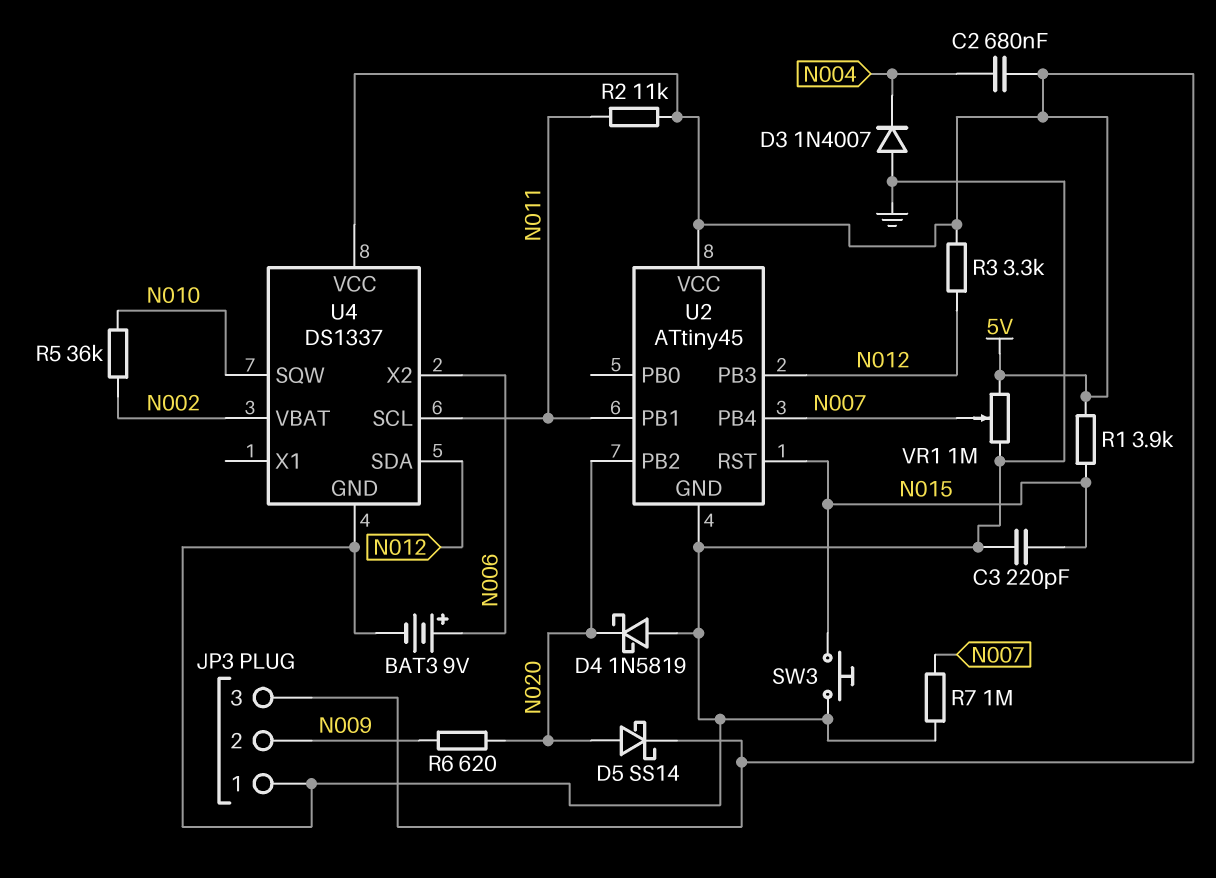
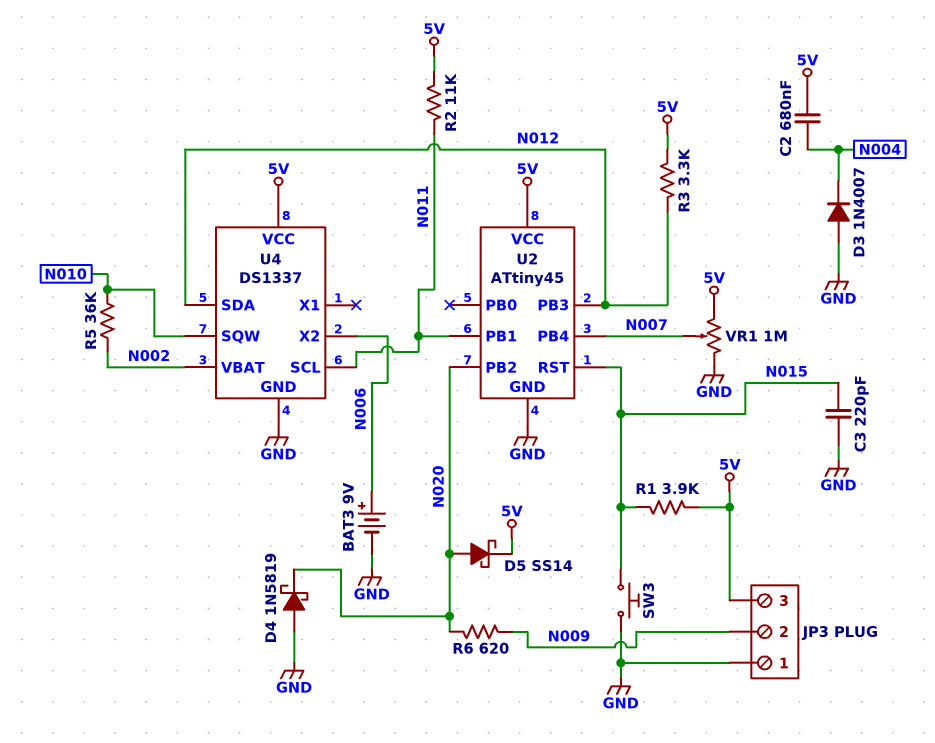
R7: 1M (GND, N007) -> none

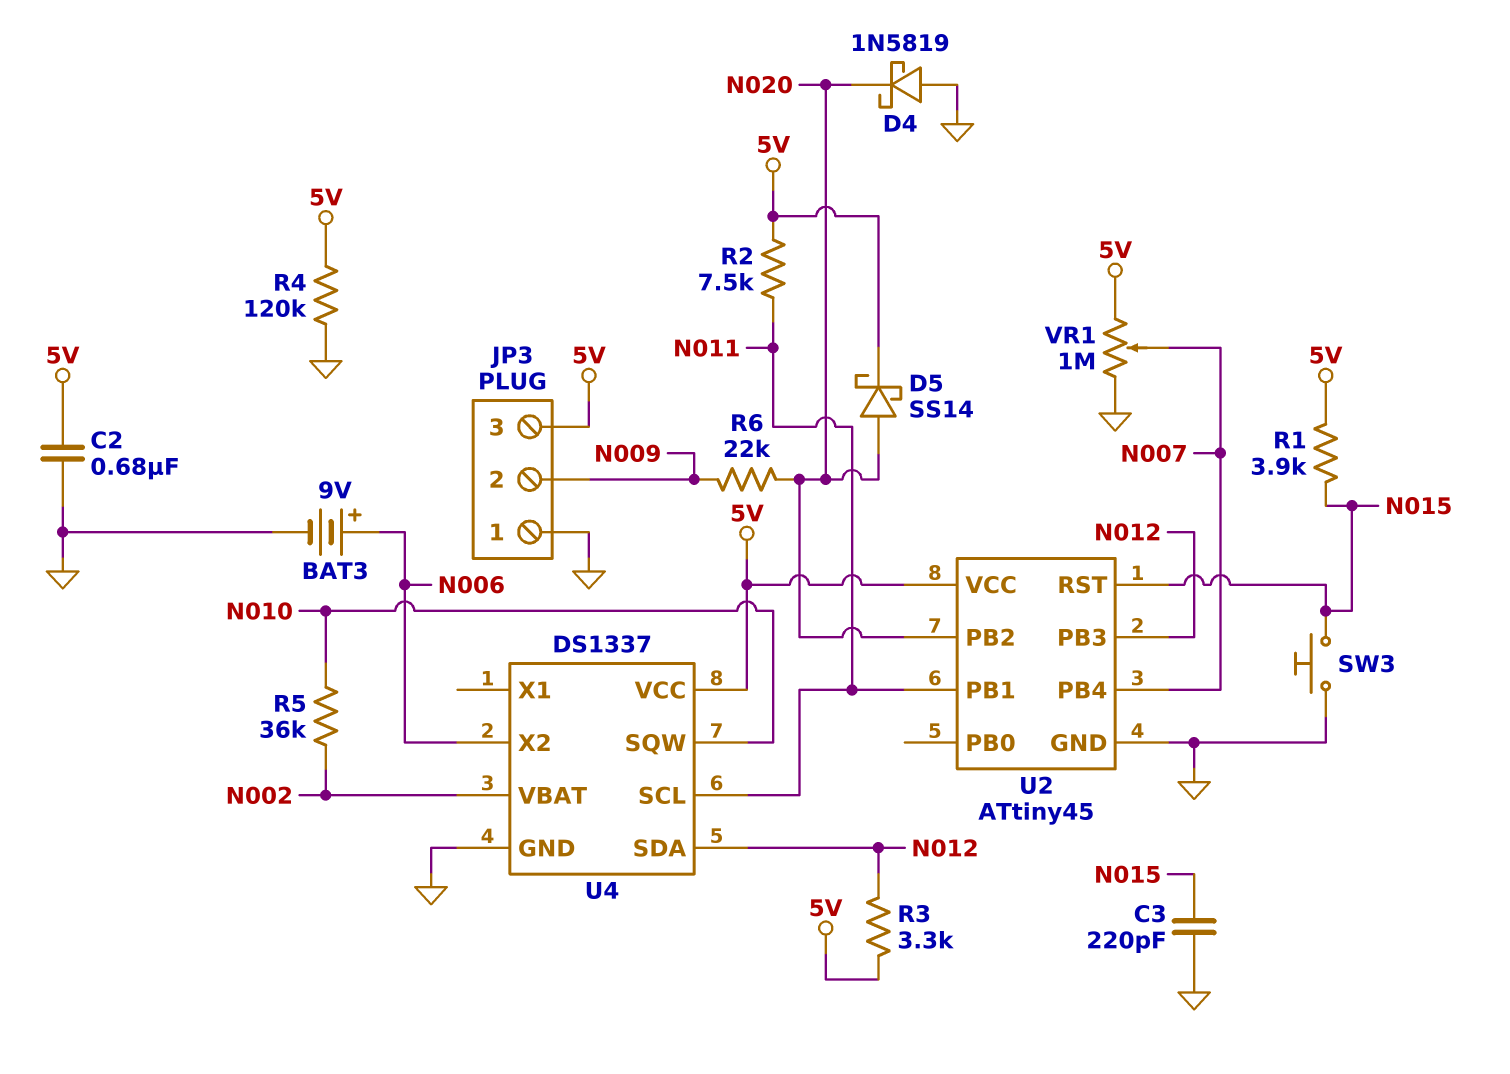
C2: 680nF (5V, N004) -> 680nF (5V, GND)
D3: diode 1N4007 (A GND, K N004) -> none
R2: 11k (5V, N011) -> 7.5k (5V, N011)
R4: none -> 120k (5V, GND)
R6: 620 (N009, N020) -> 22k (N009, N020)

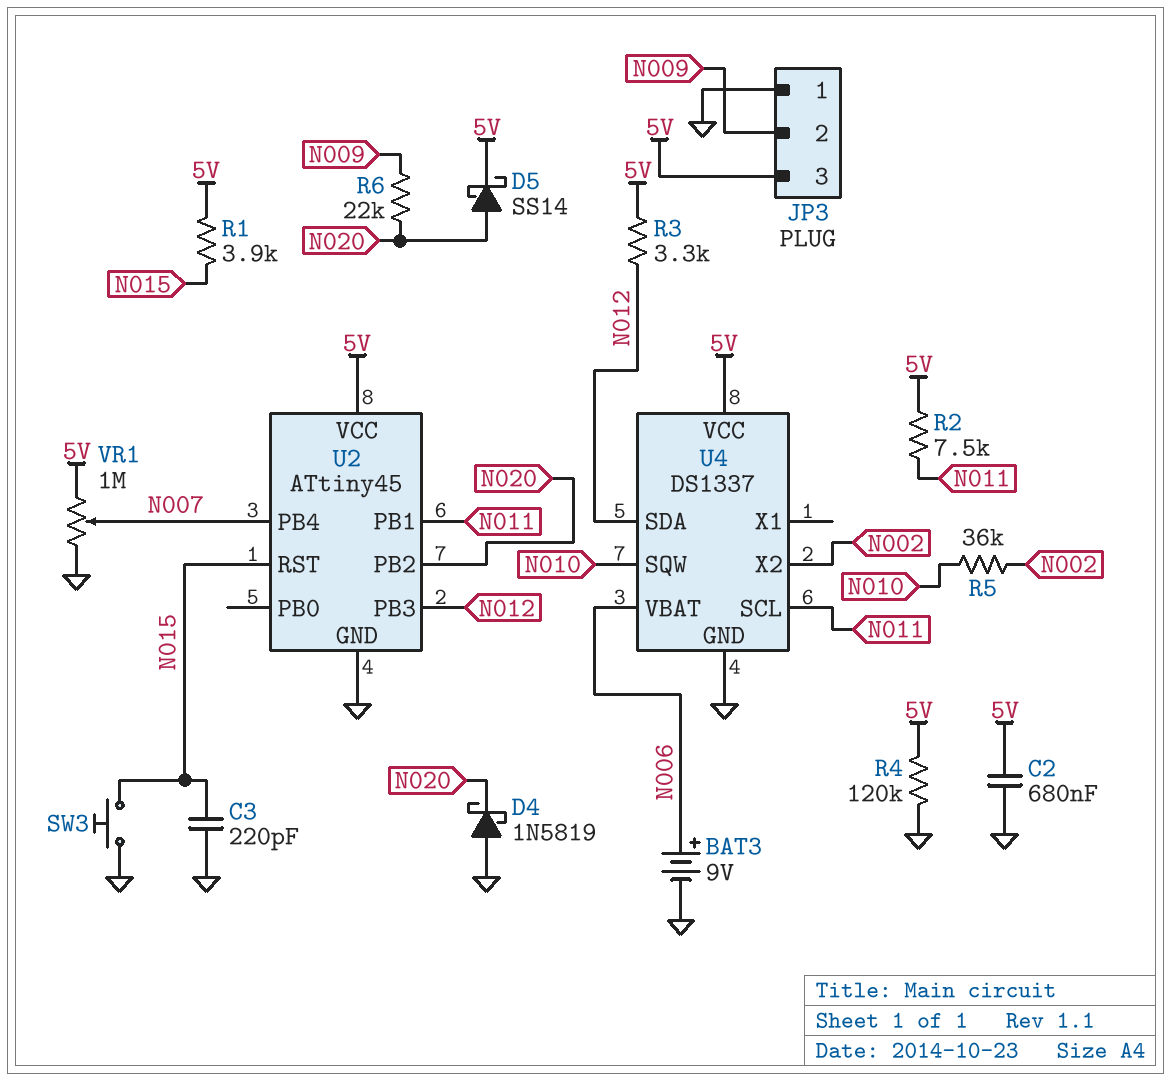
U4 pin VBAT: N002 -> N006
U4 pin X2: N006 -> N002

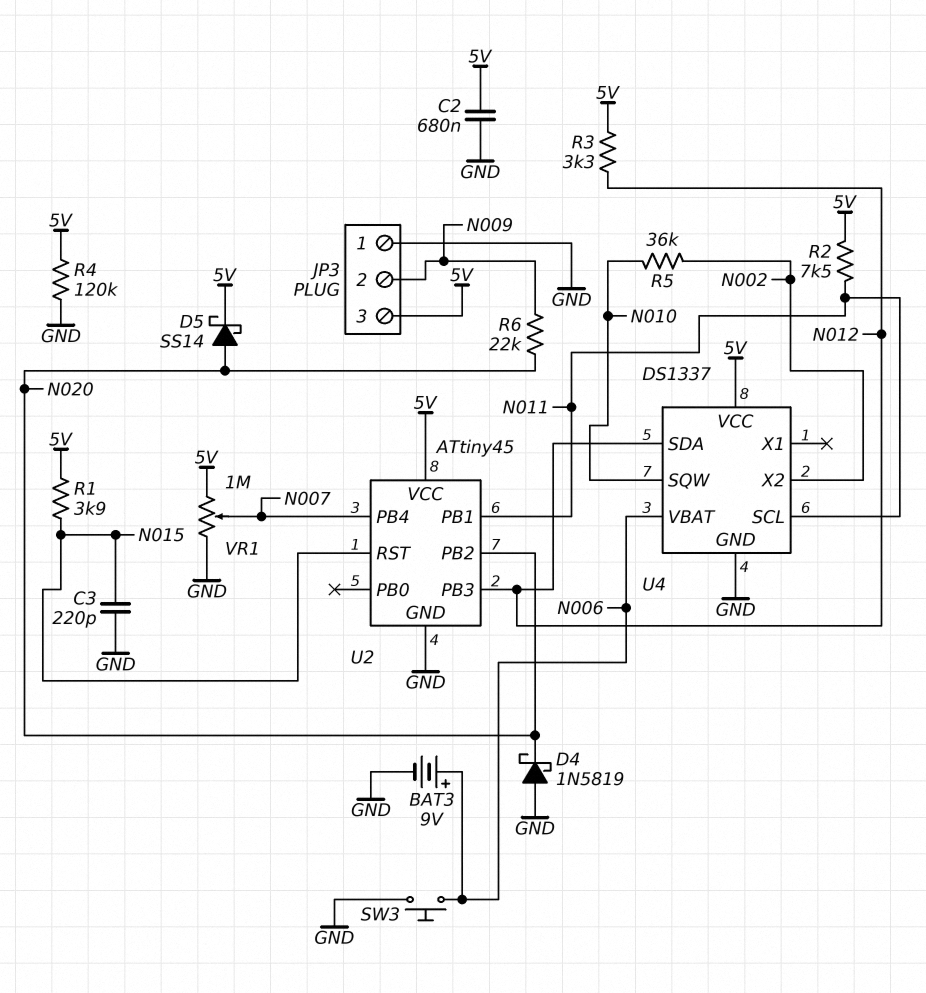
SW3: button (GND, N015) -> button (GND, N006)

